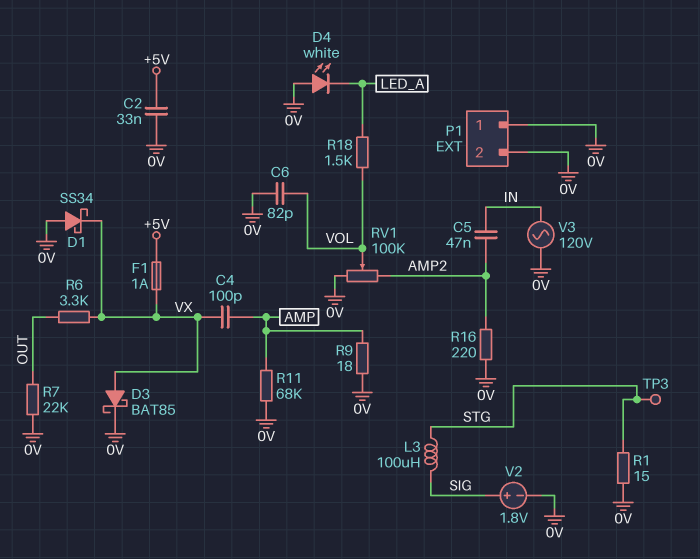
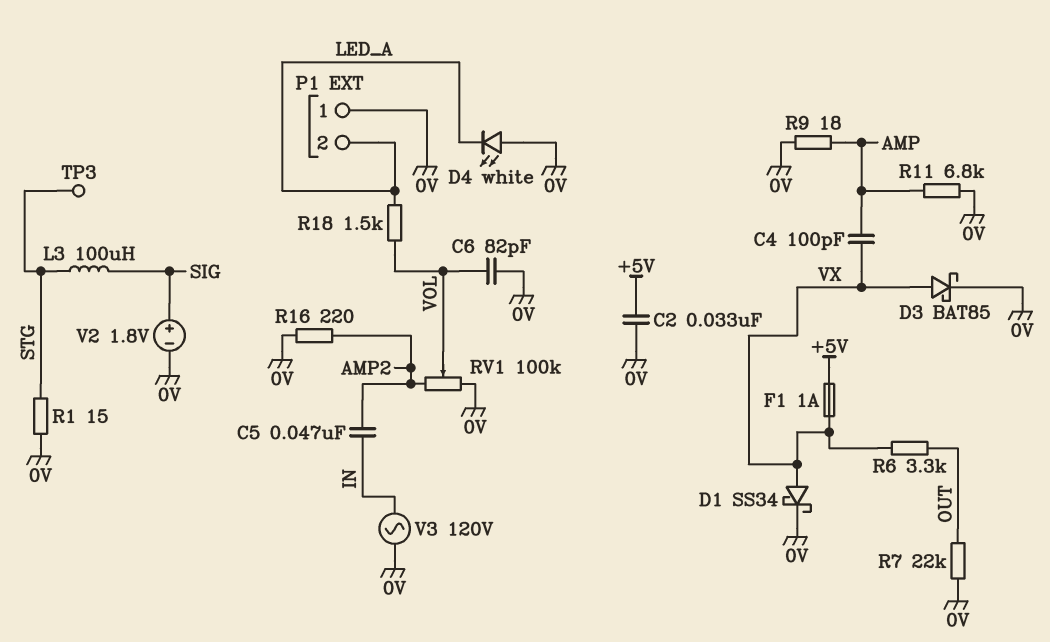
D1: schottky SS34 (A 0V, K VX) -> schottky SS34 (A VX, K 0V)
P1 pin 2: 0V -> LED_A
R11: 68k (0V, AMP) -> 6.8k (0V, AMP)

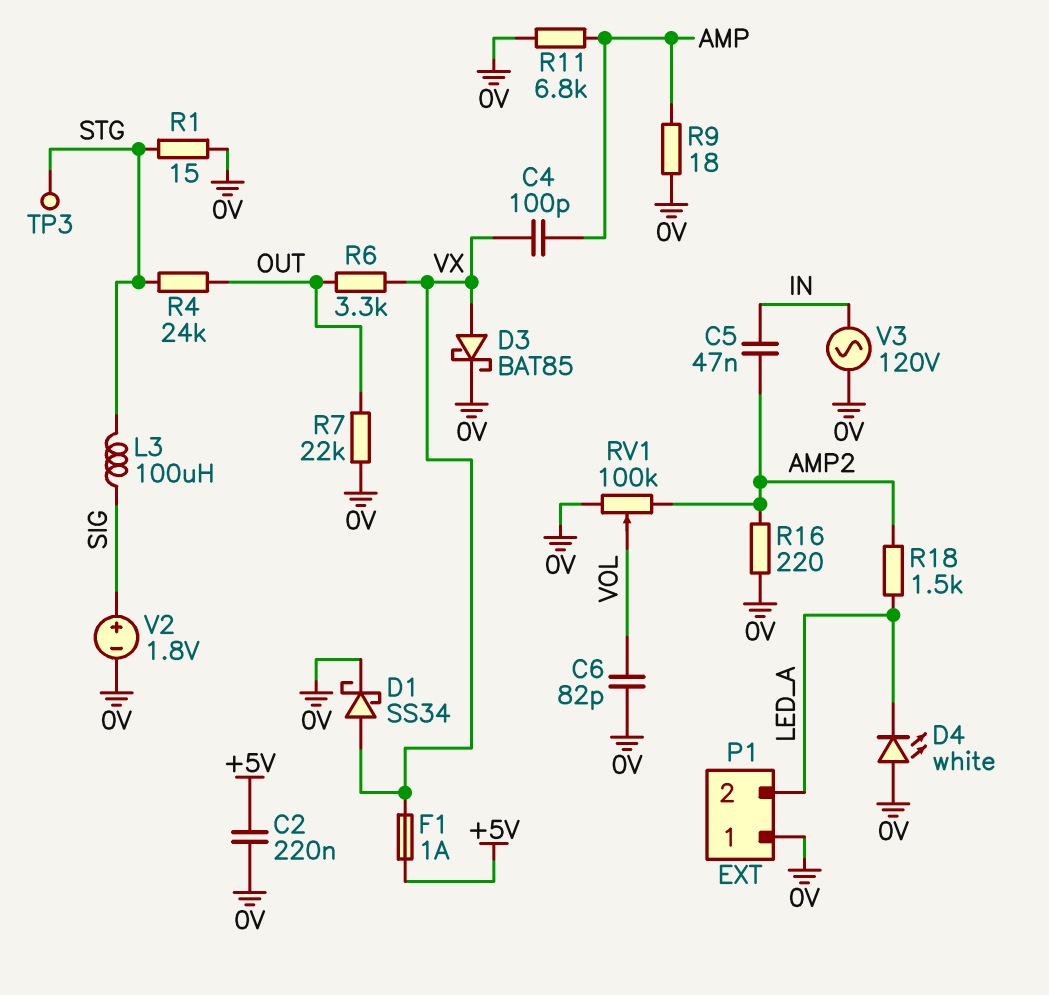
C2: 33nF (+5V, 0V) -> 220nF (+5V, 0V)
R4: none -> 24k (OUT, STG)
R18: 1.5k (LED_A, VOL) -> 1.5k (AMP2, LED_A)

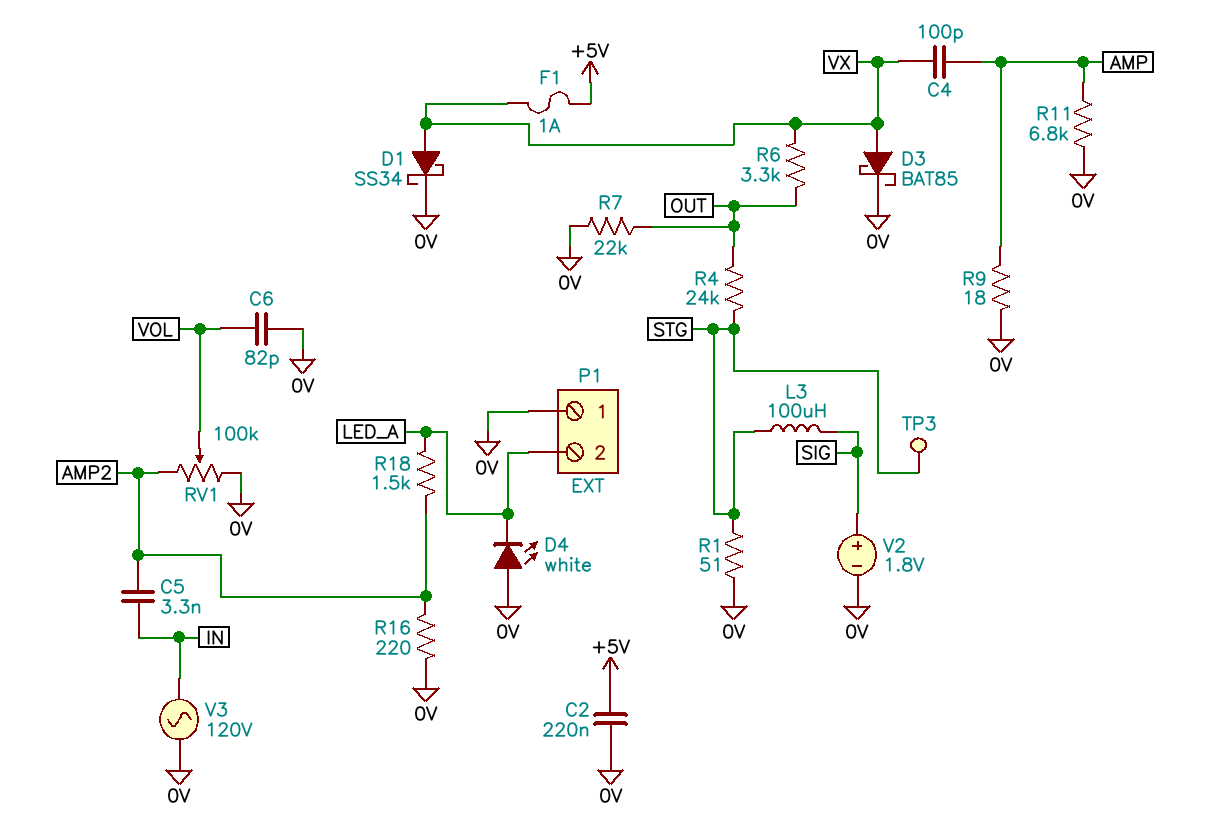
C5: 47nF (AMP2, IN) -> 3.3nF (AMP2, IN)
R1: 15 (0V, STG) -> 51 (0V, STG)

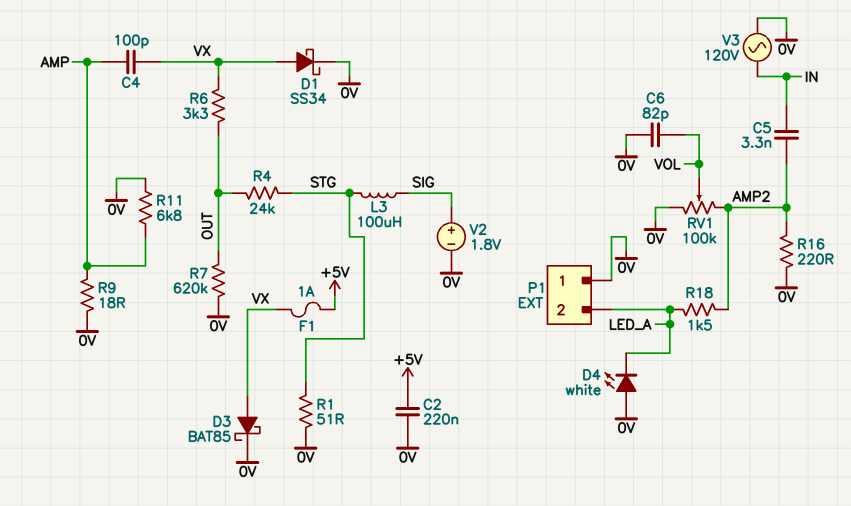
R7: 22k (0V, OUT) -> 620k (0V, OUT)
TP3: test point (STG) -> none

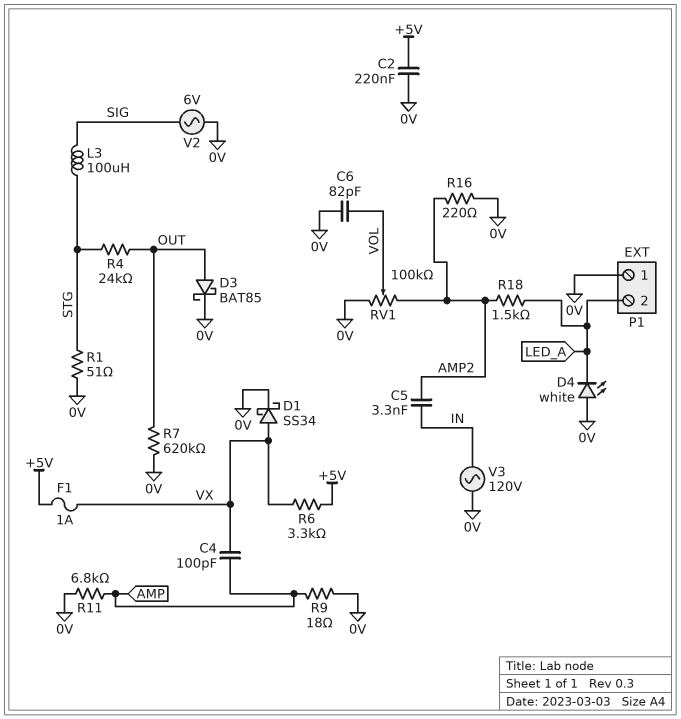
D3: schottky BAT85 (A VX, K 0V) -> schottky BAT85 (A OUT, K 0V)
R6: 3.3k (OUT, VX) -> 3.3k (+5V, VX)
V2: 1.8V (plus SIG, minus 0V) -> AC 6V (0V, SIG)

